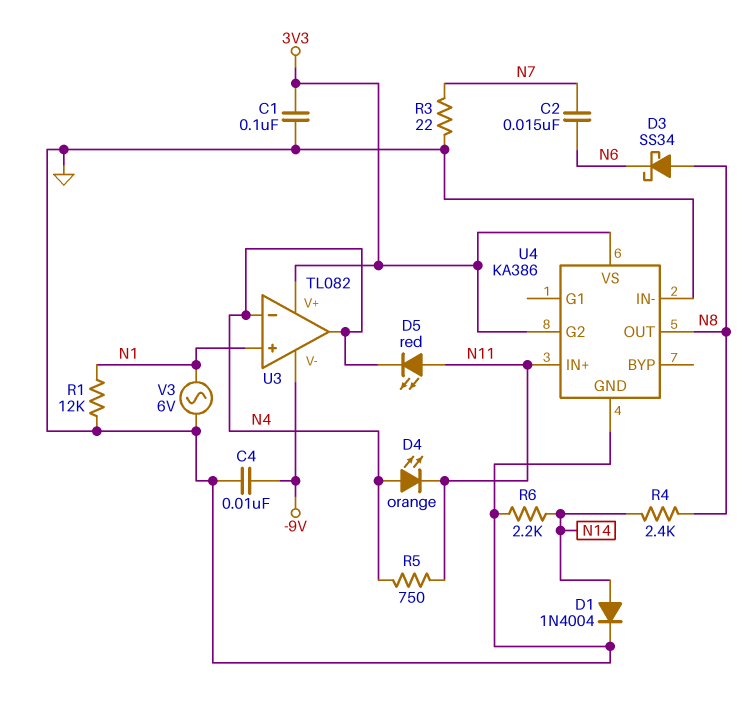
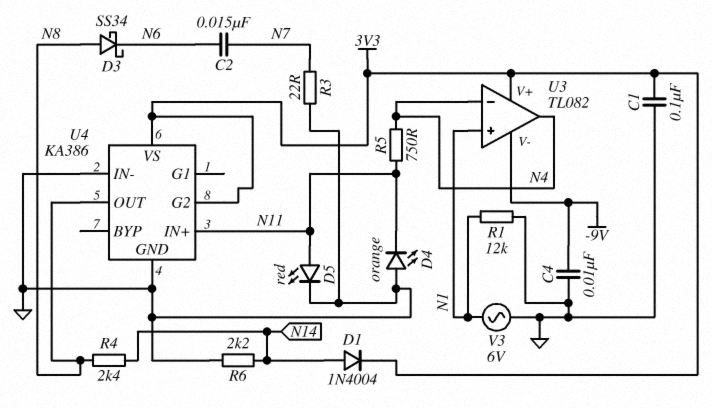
D1: diode 1N4004 (A N14, K GND) -> diode 1N4004 (A N14, K 3V3)
D4: LED orange (A N4, K N11) -> LED orange (A GND, K N11)
D5: LED red (A N11, K N4) -> LED red (A N11, K GND)

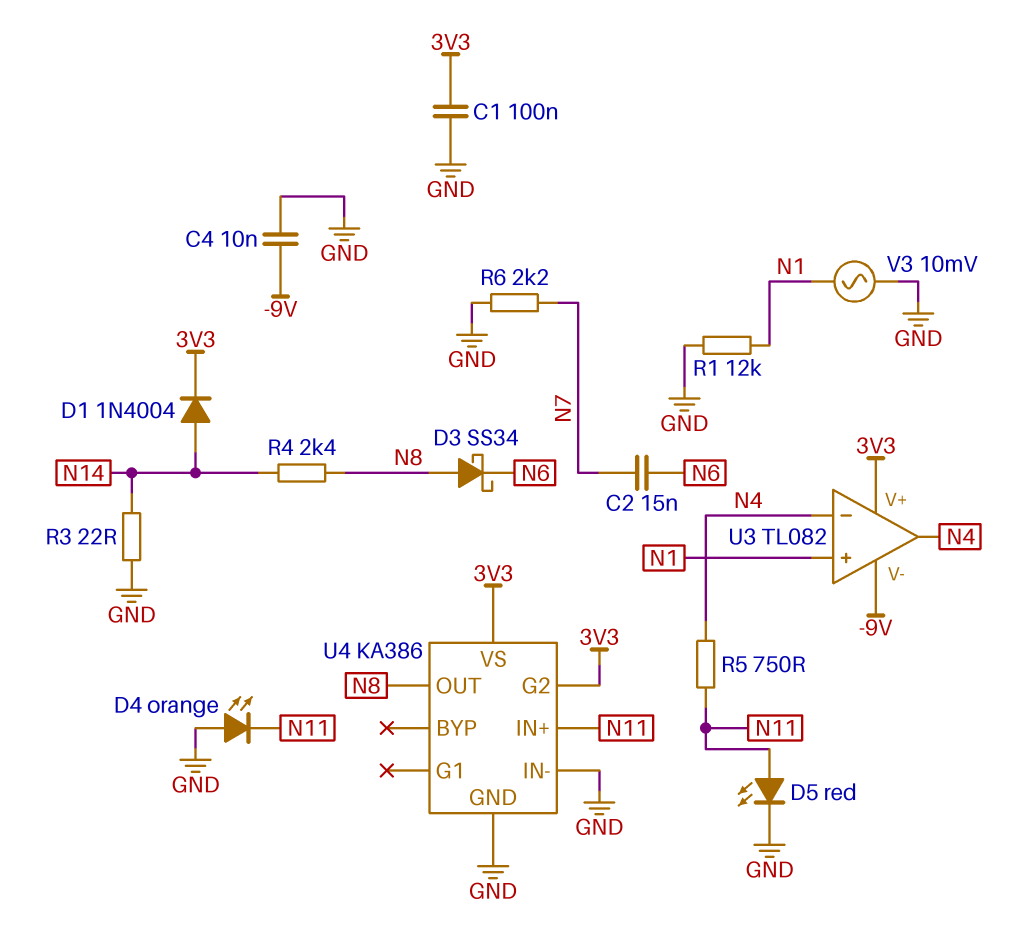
R3: 22 (GND, N7) -> 22 (GND, N14)
R6: 2.2k (GND, N14) -> 2.2k (GND, N7)
V3: AC 6V (GND, N1) -> AC 10mV (GND, N1)

